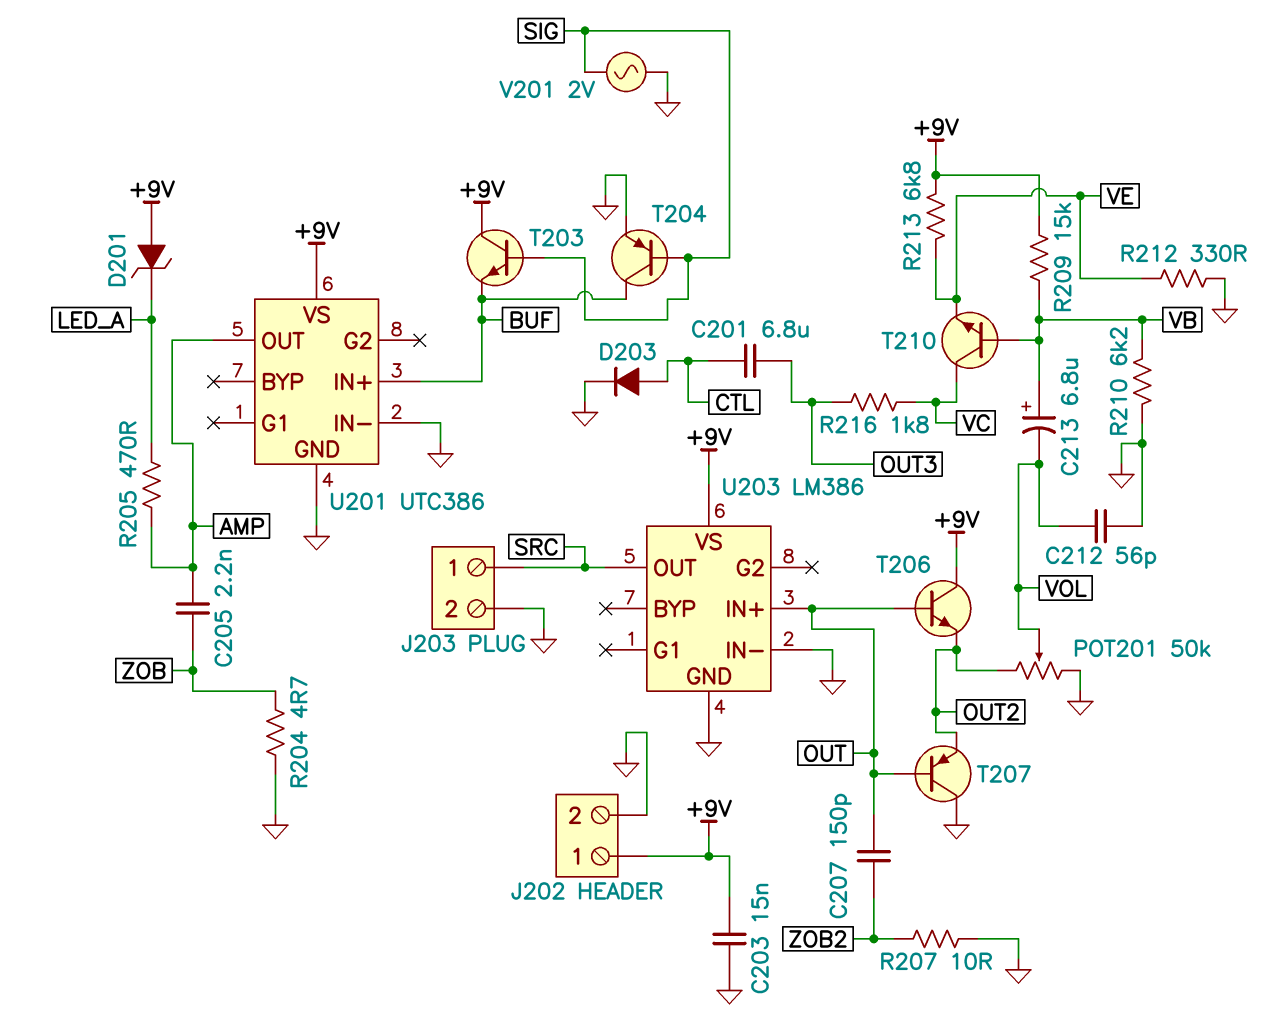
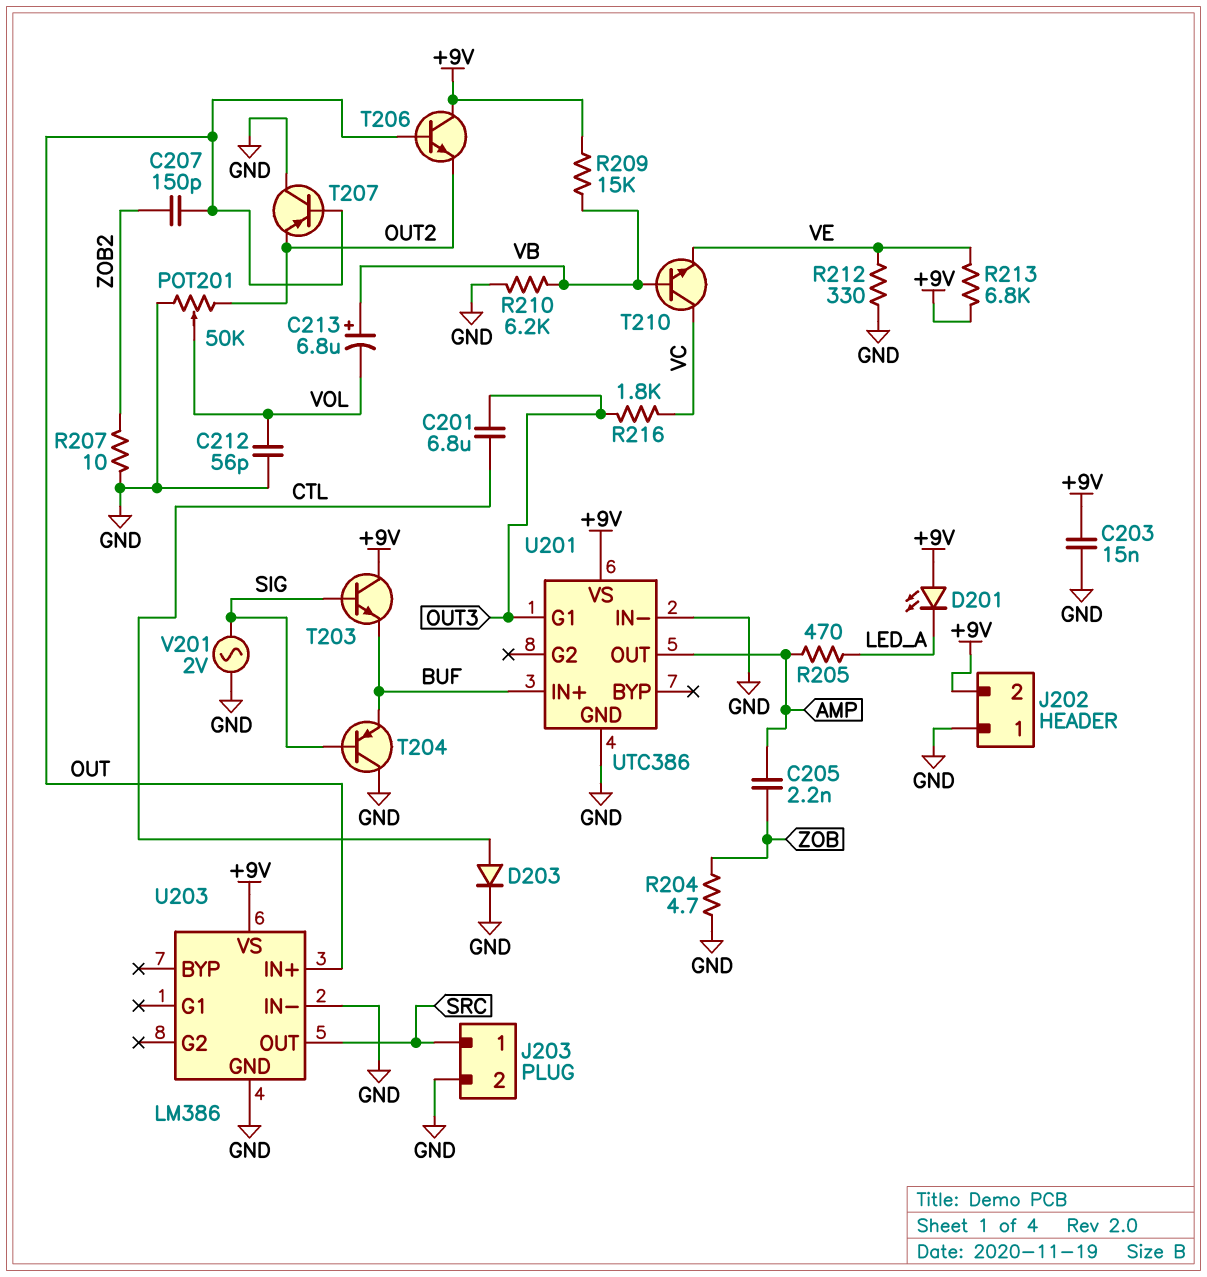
D201: zener (A +9V, K LED_A) -> LED (A +9V, K LED_A)
J202 pin 1: +9V -> GND
J202 pin 2: GND -> +9V
T204: PNP (B SIG, C BUF, E GND) -> PNP (B SIG, C GND, E BUF)
U201 pin G1: none -> OUT3

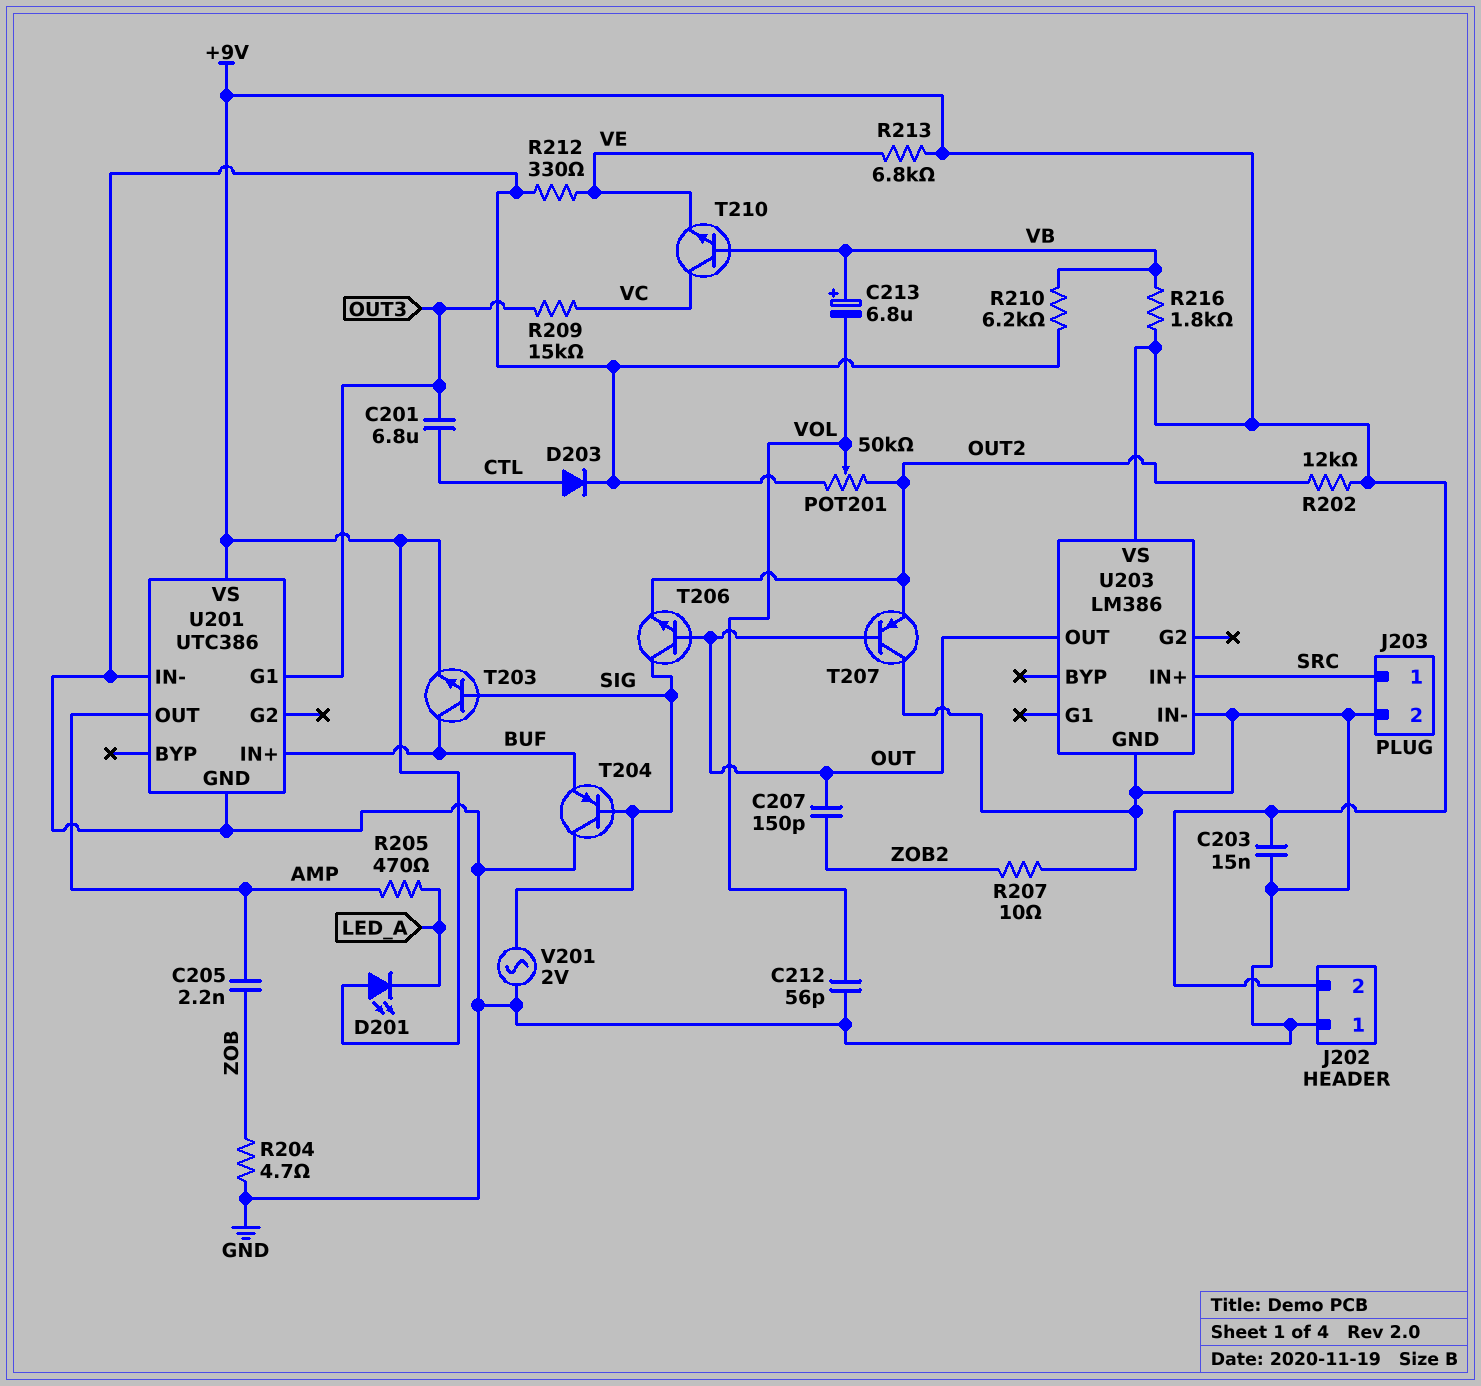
R202: none -> 12k (+9V, OUT2)
R209: 15k (+9V, VB) -> 15k (OUT3, VC)
R216: 1.8k (OUT3, VC) -> 1.8k (+9V, VB)
T203: NPN (B SIG, C +9V, E BUF) -> NPN (B SIG, C BUF, E +9V)
T206: NPN (B OUT, C +9V, E OUT2) -> NPN (B OUT, C SIG, E OUT2)
U203 pin IN+: OUT -> SRC
U203 pin OUT: SRC -> OUT

